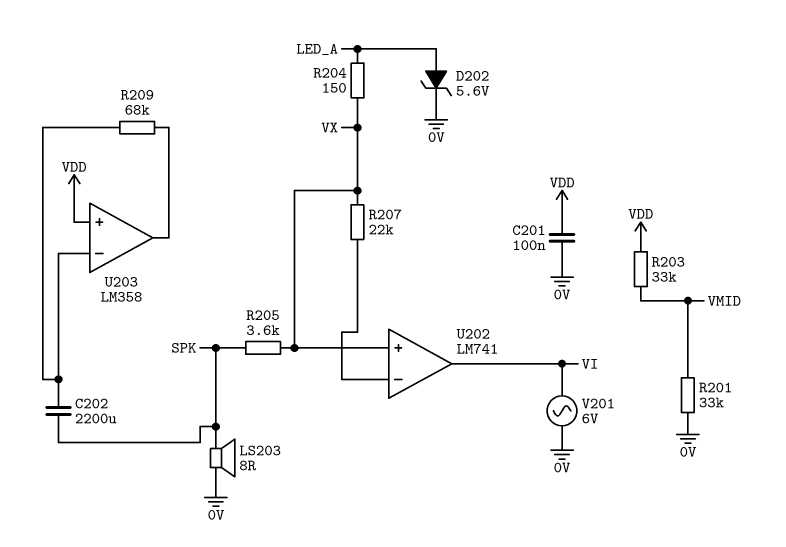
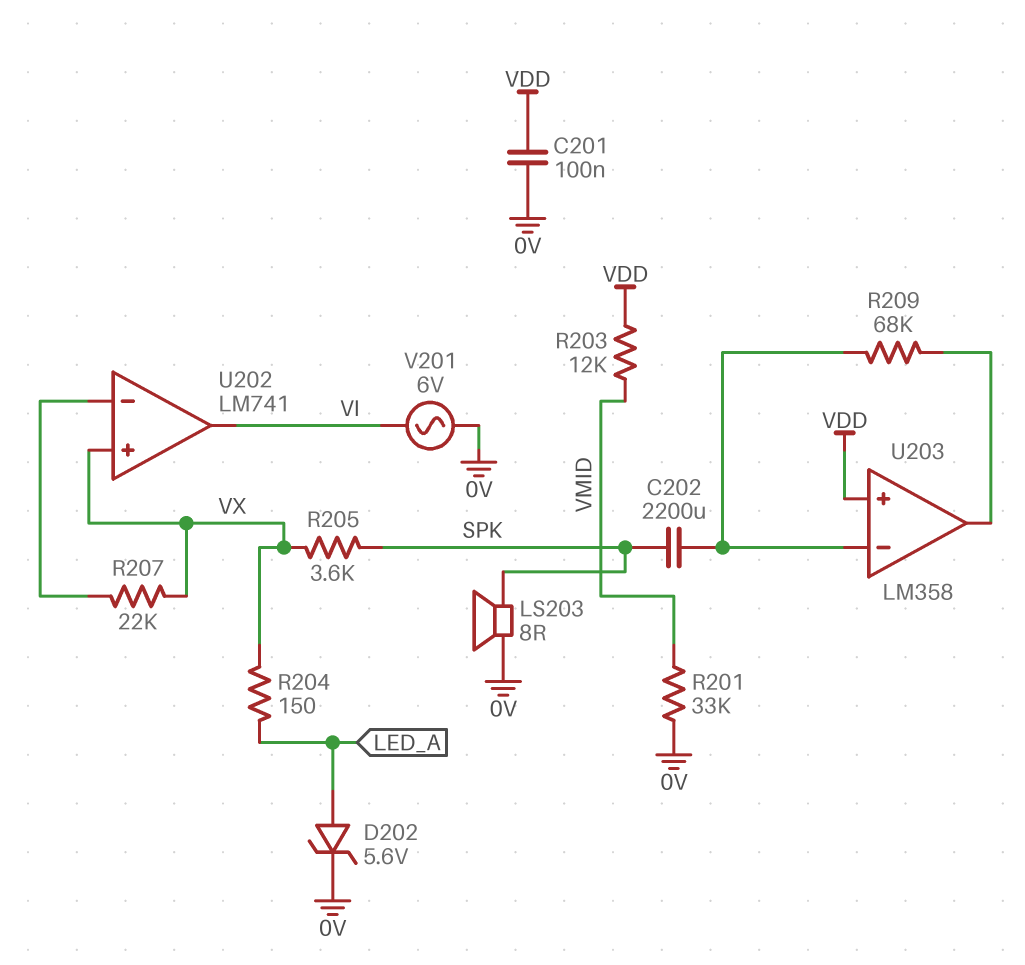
R203: 33k (VDD, VMID) -> 12k (VDD, VMID)

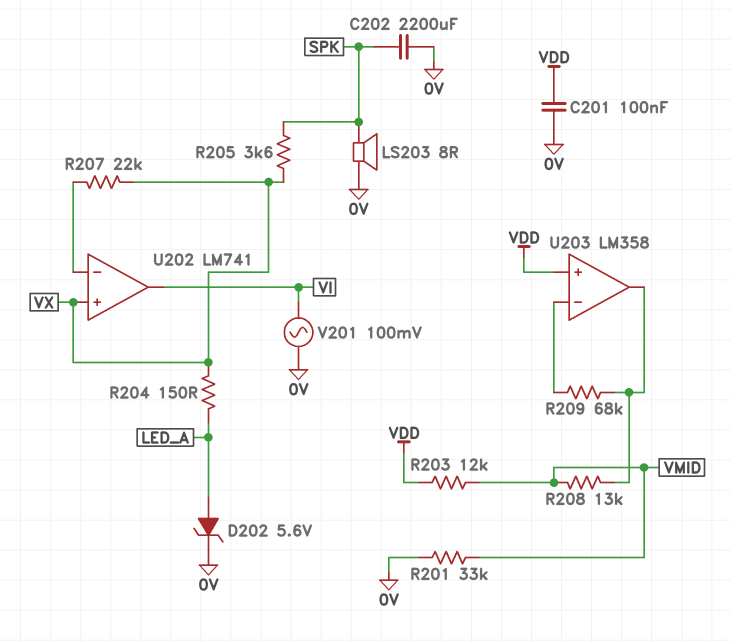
C202: 2200uF (SPK, U203/in-) -> 2200uF (0V, SPK)
R208: none -> 13k (U203/out, VMID)
V201: AC 6V (0V, VI) -> AC 100mV (0V, VI)

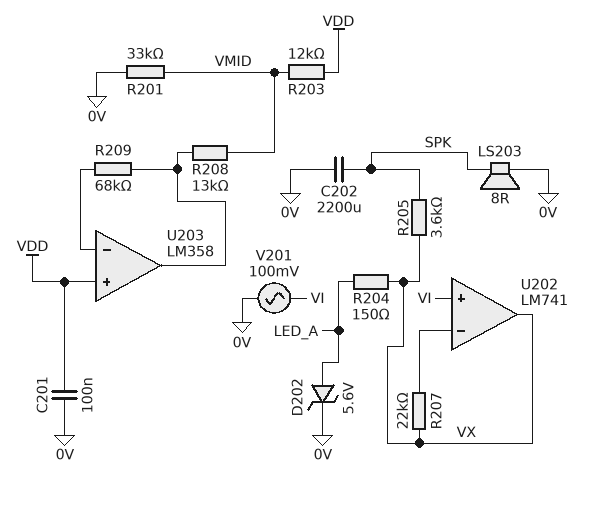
U202 pin in+: VX -> VI
U202 pin out: VI -> VX

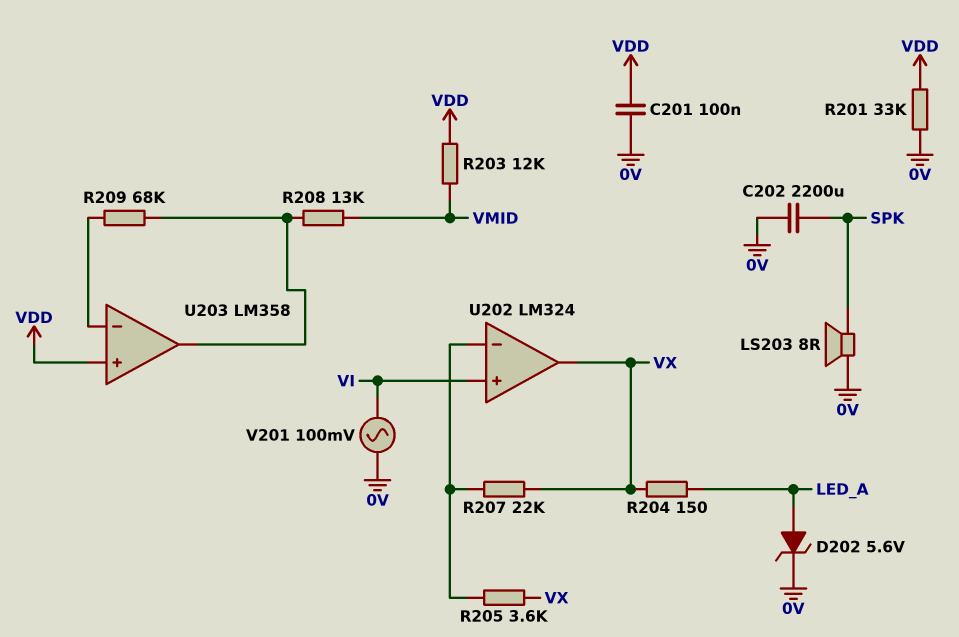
R201: 33k (0V, VMID) -> 33k (0V, VDD)
R205: 3.6k (SPK, VX) -> 3.6k (U202/in-, VX)
U202: LM741 -> LM324

